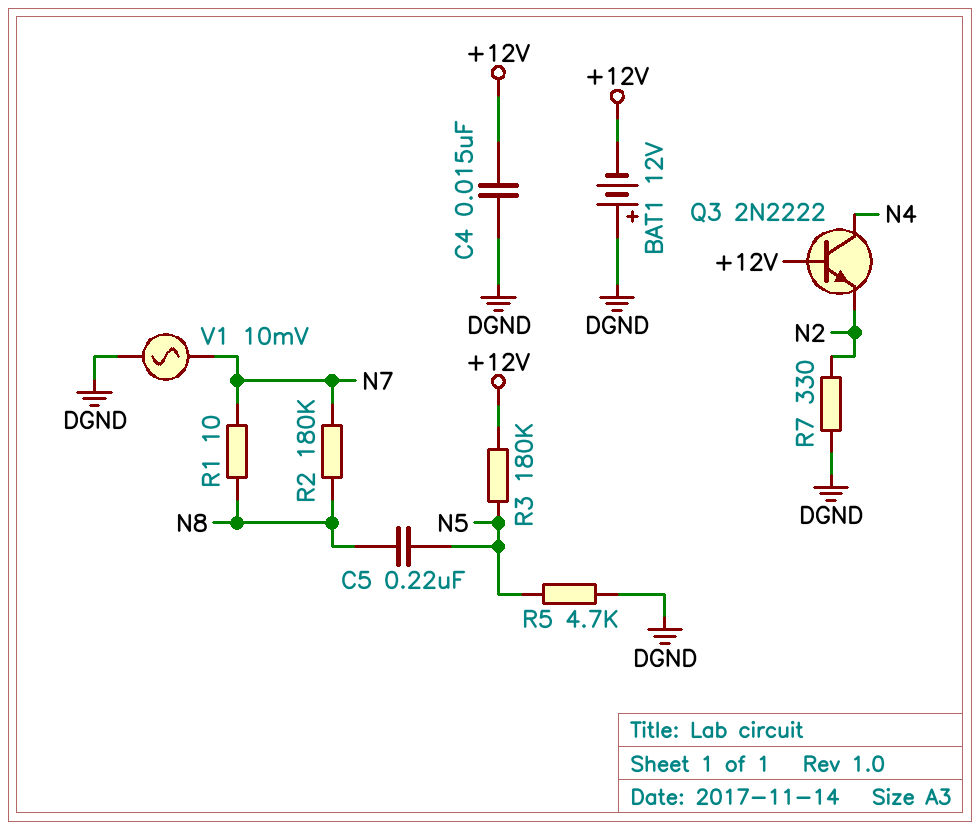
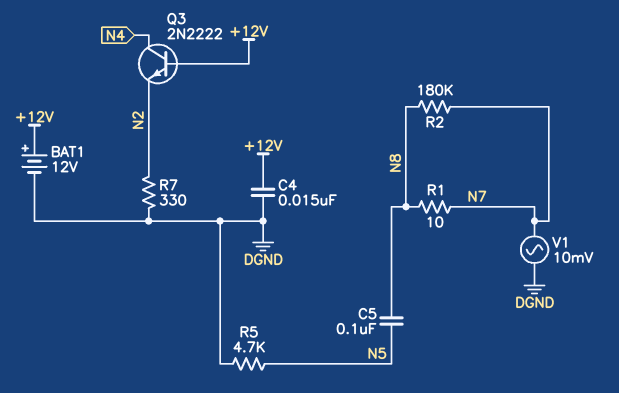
BAT1: 12V (plus DGND, minus +12V) -> 12V (plus +12V, minus DGND)
C5: 220nF (N5, N8) -> 100nF (N5, N8)
R3: 180k (+12V, N5) -> none

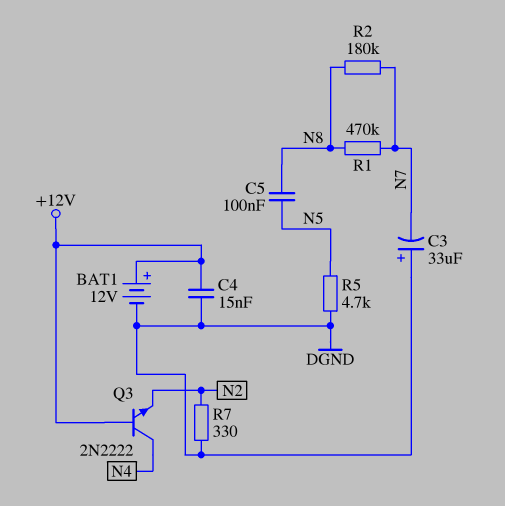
C3: none -> 33uF (plus DGND, minus N7)
R1: 10 (N7, N8) -> 470k (N7, N8)
V1: AC 10mV (DGND, N7) -> none

